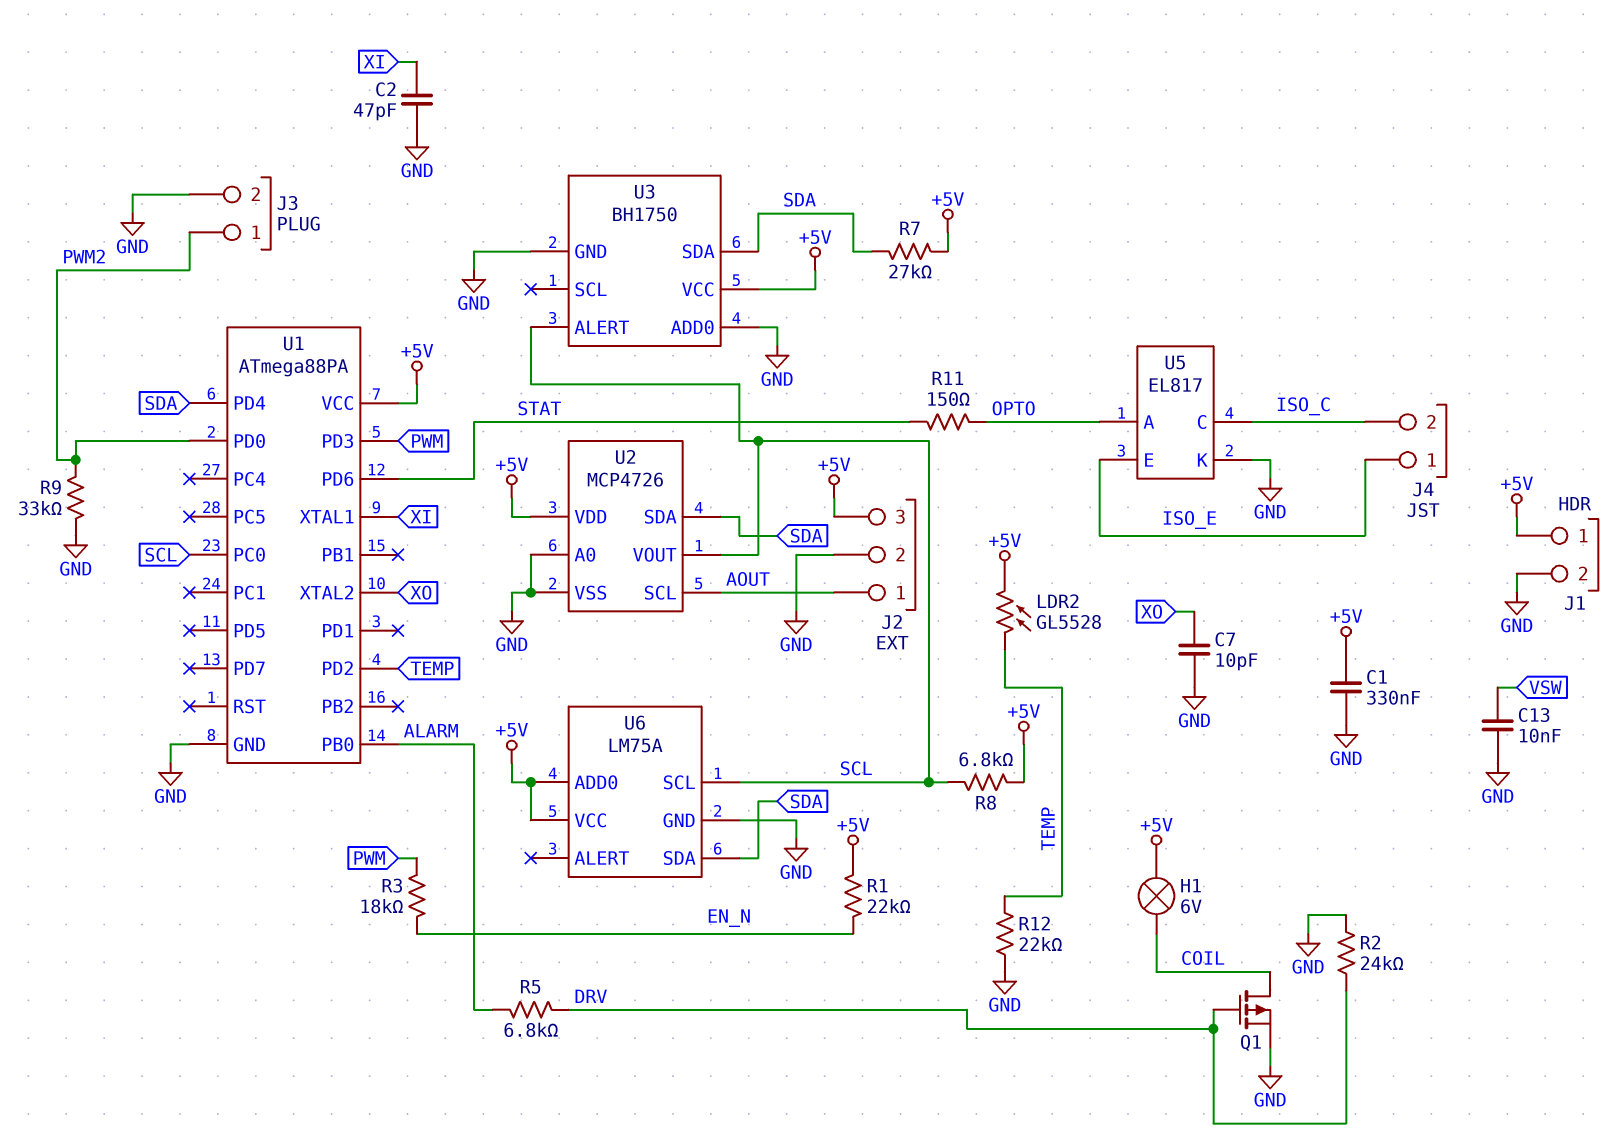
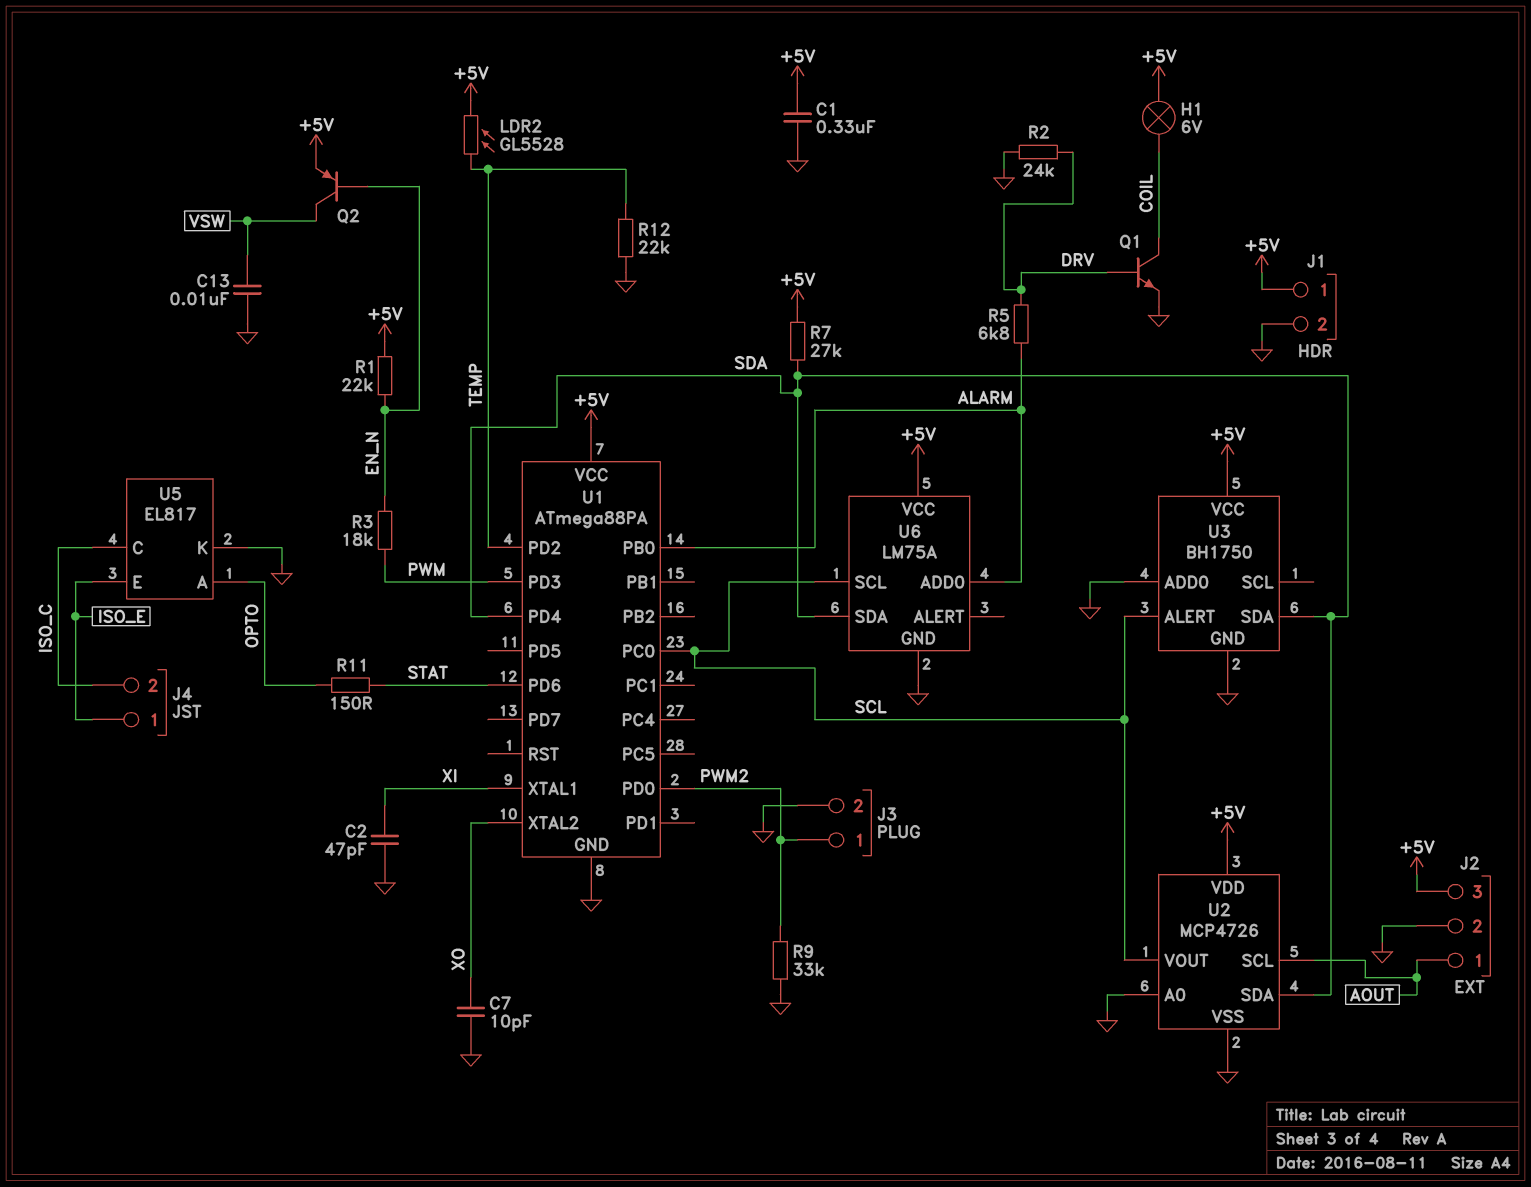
Q1: PMOS (G DRV, D COIL, S GND) -> NPN (B DRV, C COIL, E GND)
Q2: none -> PNP (B EN_N, C VSW, E +5V)
R8: 6.8k (+5V, SCL) -> none
U6 pin ADD0: +5V -> ALARM

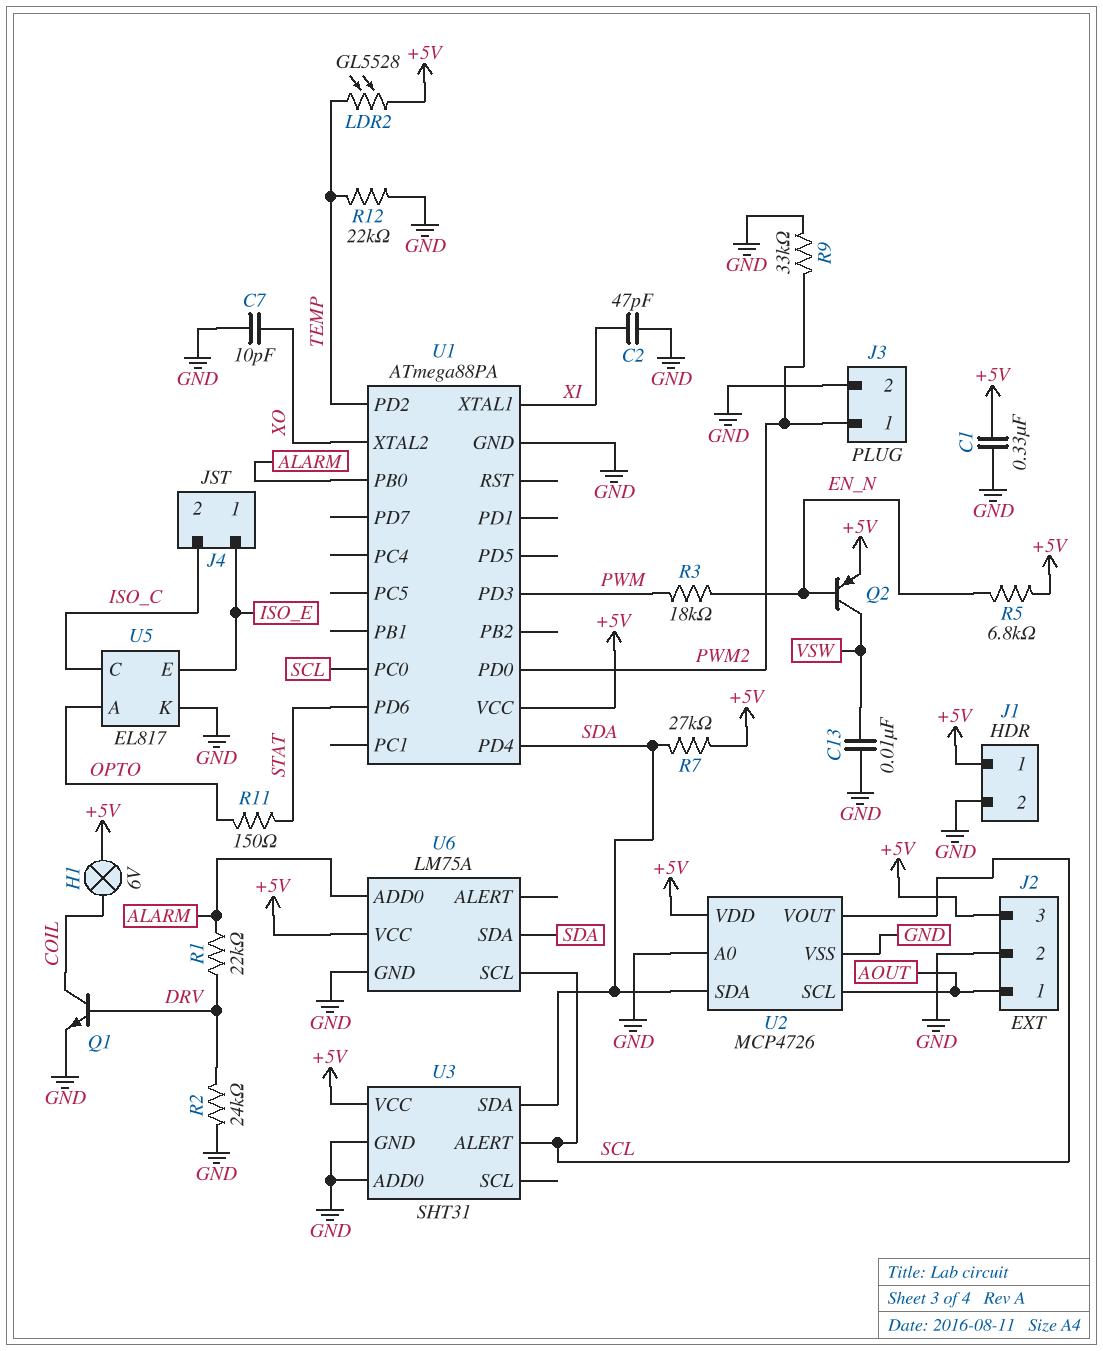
R1: 22k (+5V, EN_N) -> 22k (ALARM, DRV)
R5: 6.8k (ALARM, DRV) -> 6.8k (+5V, EN_N)
U3: BH1750 -> SHT31

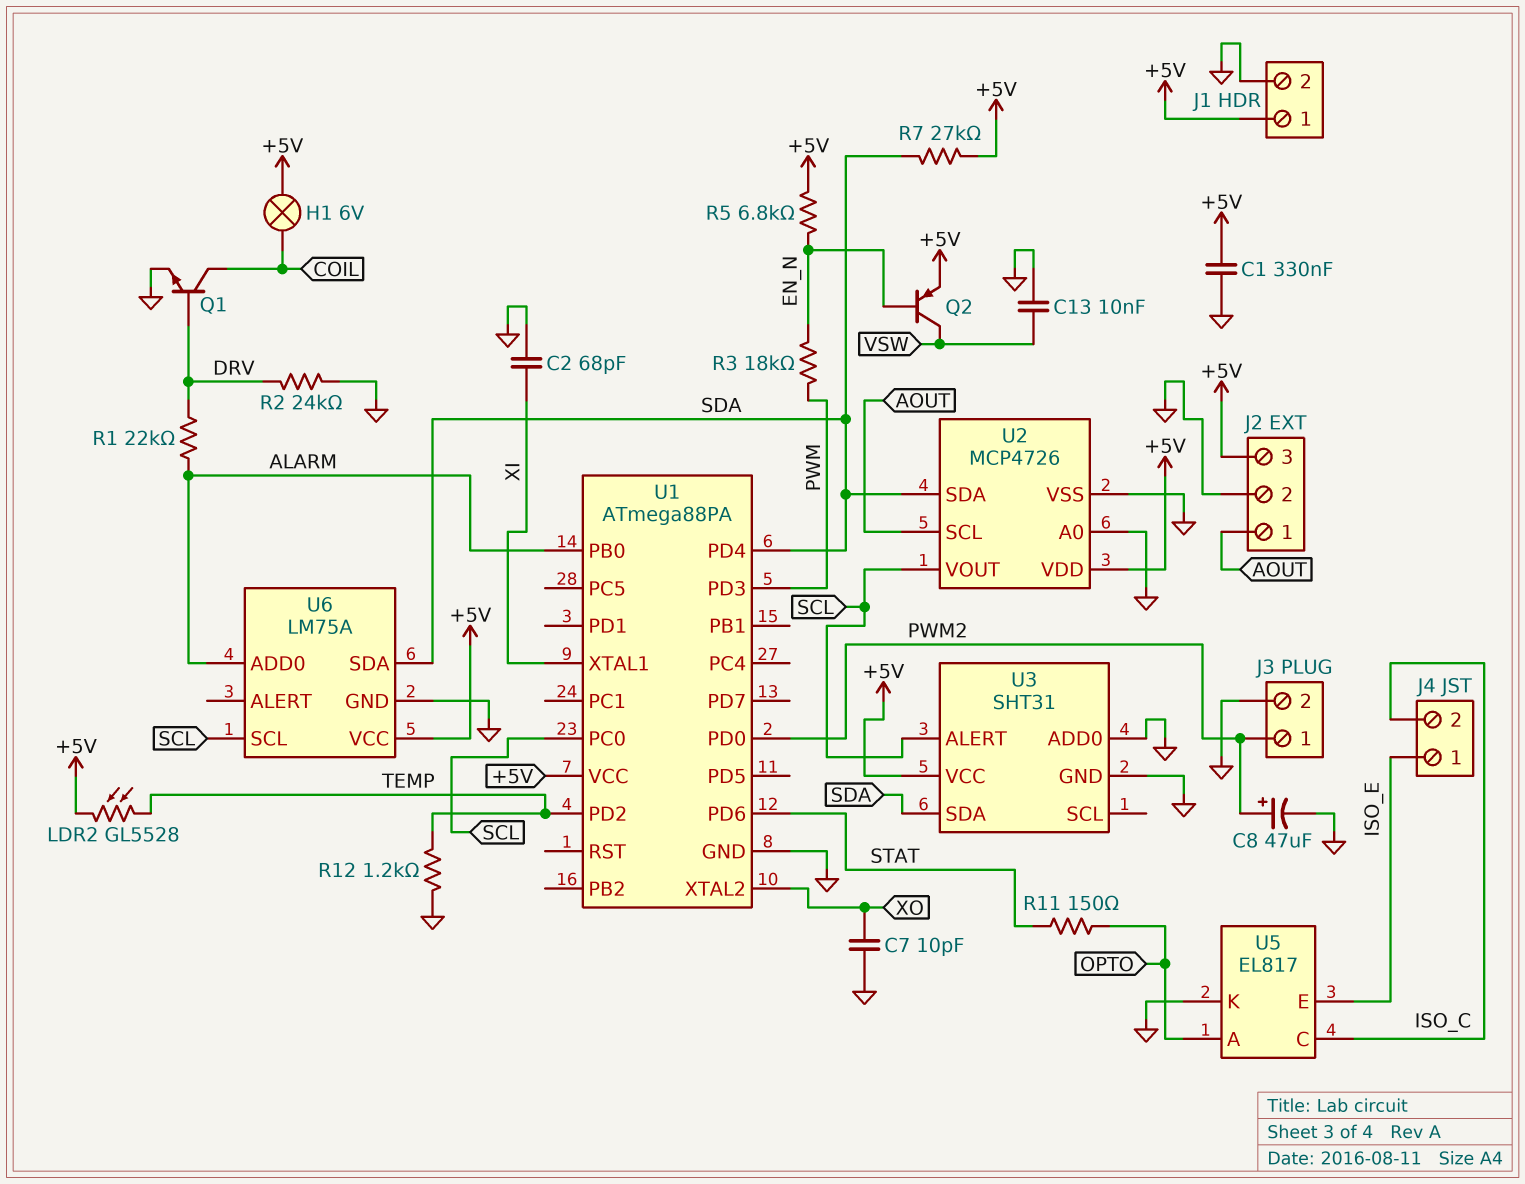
C2: 47pF (GND, XI) -> 68pF (GND, XI)
C8: none -> 47uF (plus PWM2, minus GND)
R9: 33k (GND, PWM2) -> none
R12: 22k (GND, TEMP) -> 1.2k (GND, TEMP)

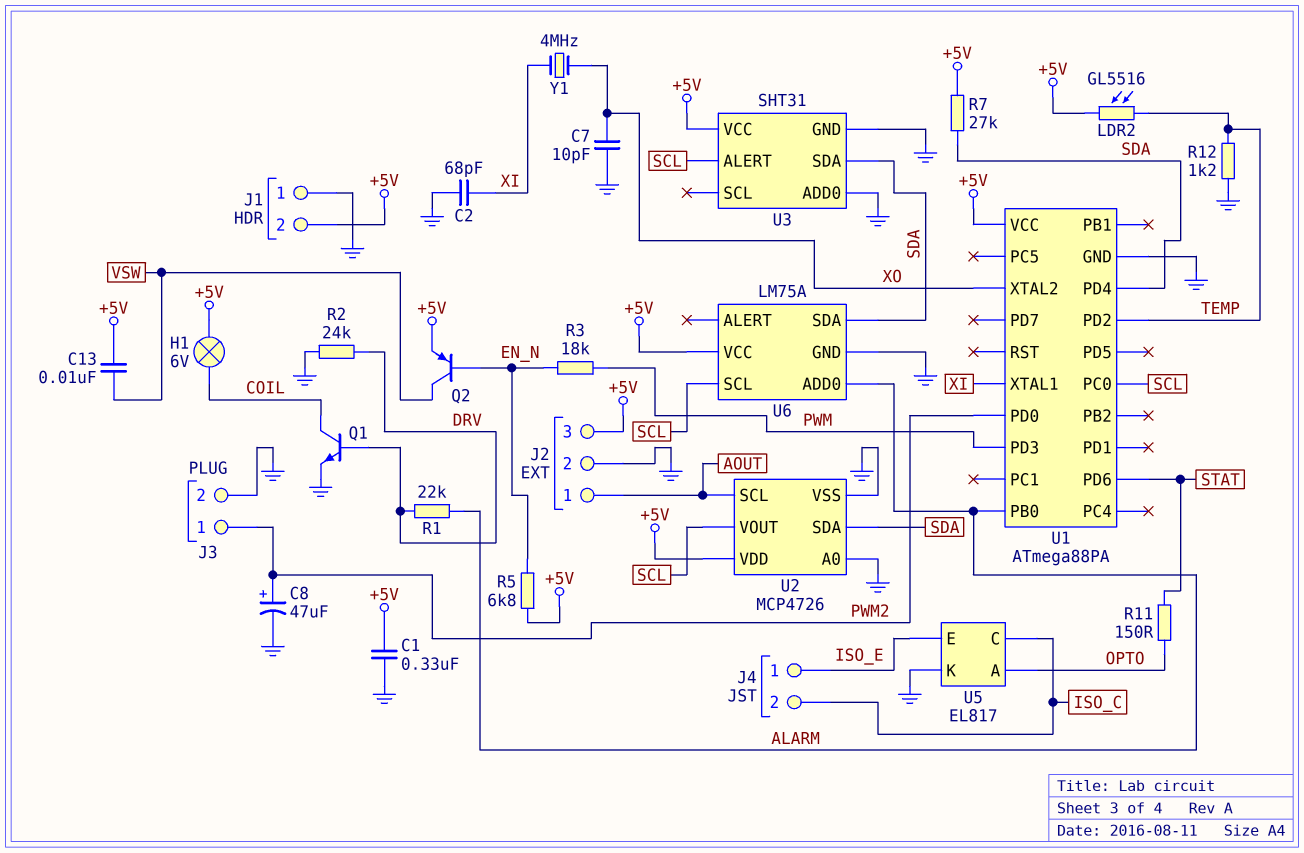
C13: 10nF (GND, VSW) -> 10nF (+5V, VSW)
J1 pin 1: +5V -> GND
J1 pin 2: GND -> +5V
LDR2: GL5528 (+5V, TEMP) -> GL5516 (+5V, TEMP)
Y1: none -> 4MHz (XI, XO)

